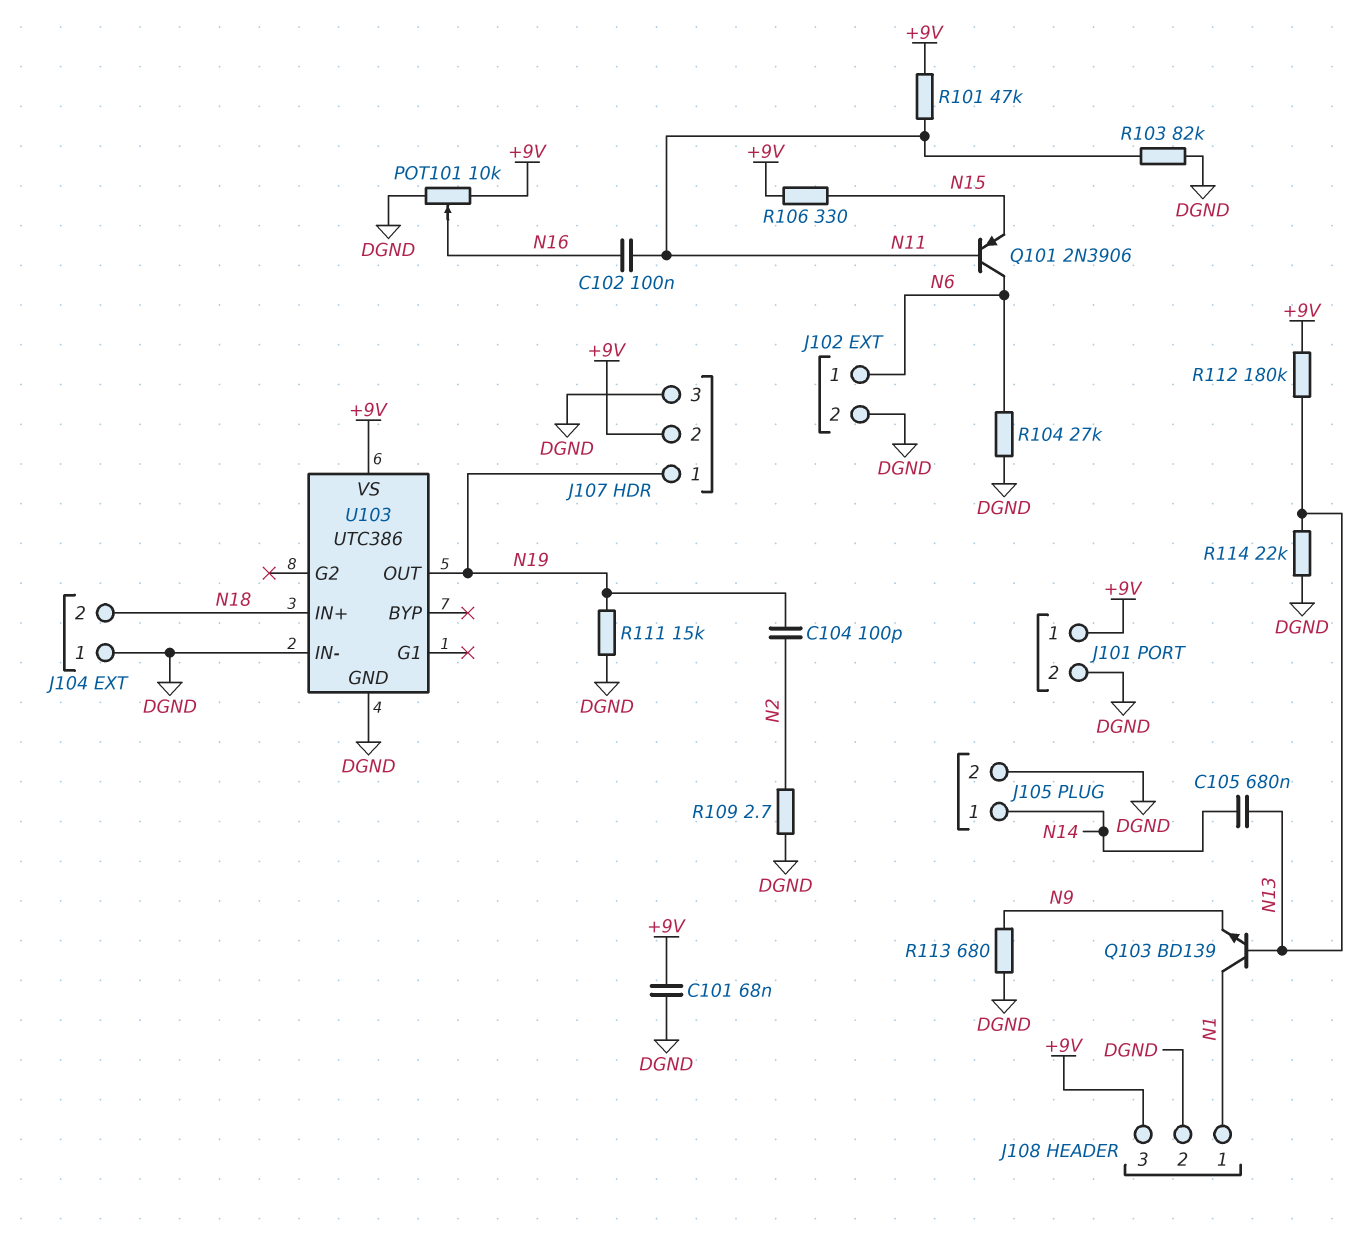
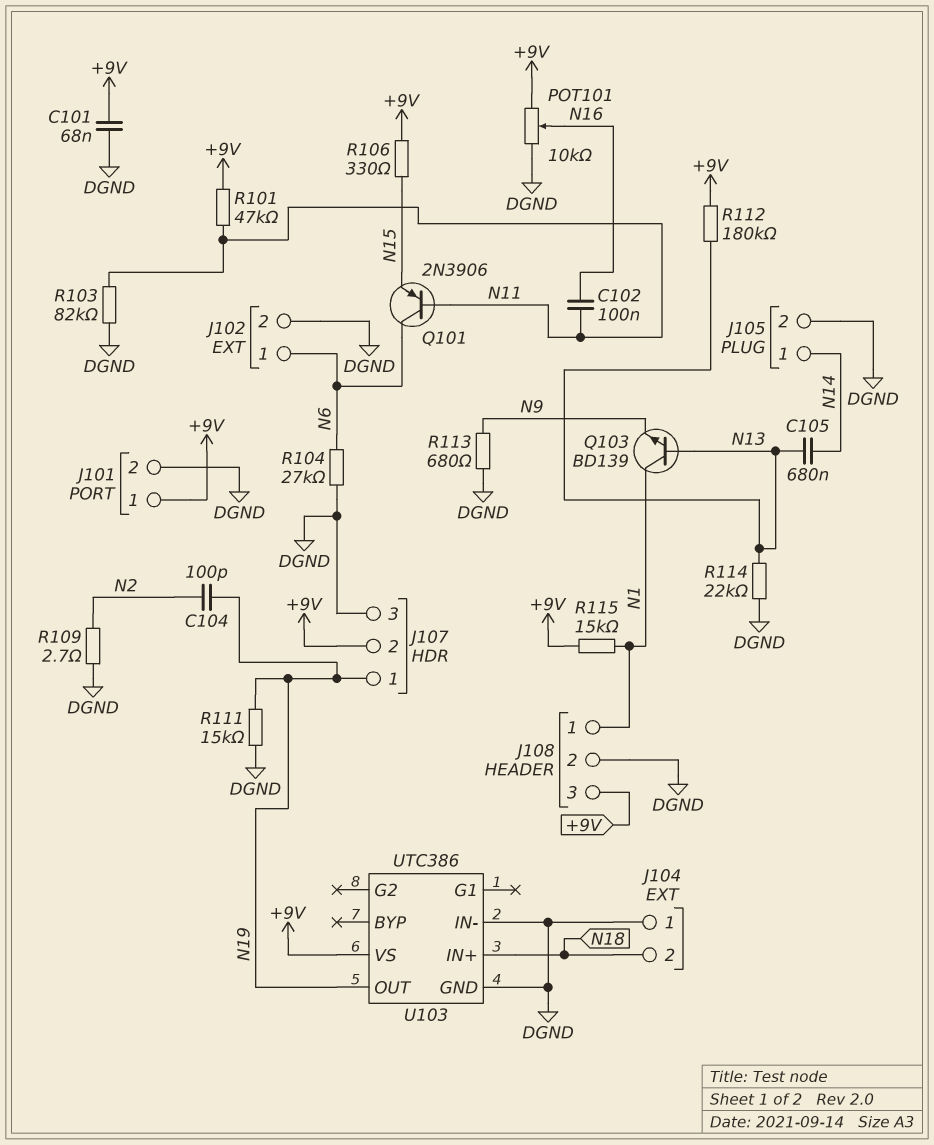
R115: none -> 15k (+9V, N1)

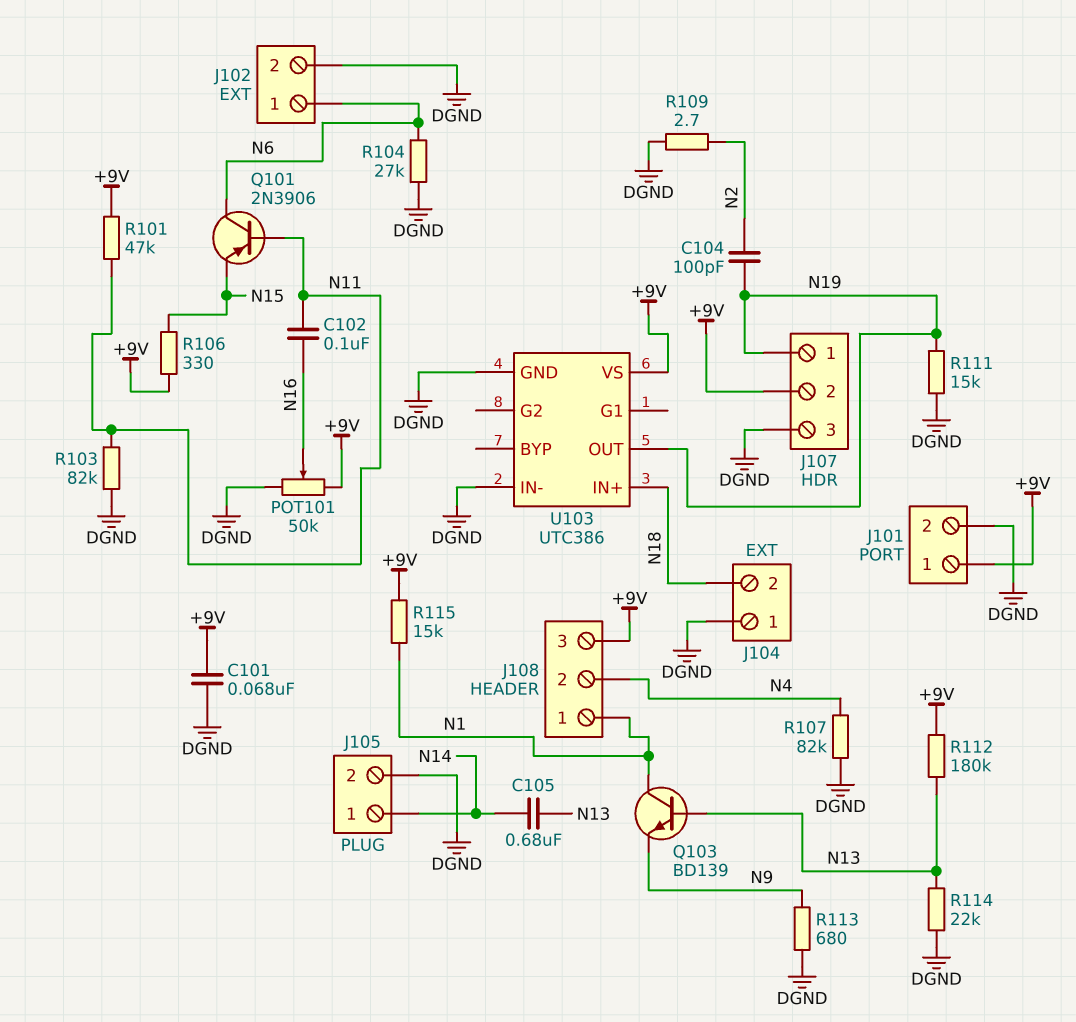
J108 pin 2: DGND -> N4
POT101: 10k (+9V, DGND, wiper N16) -> 50k (+9V, DGND, wiper N16)
R107: none -> 82k (DGND, N4)

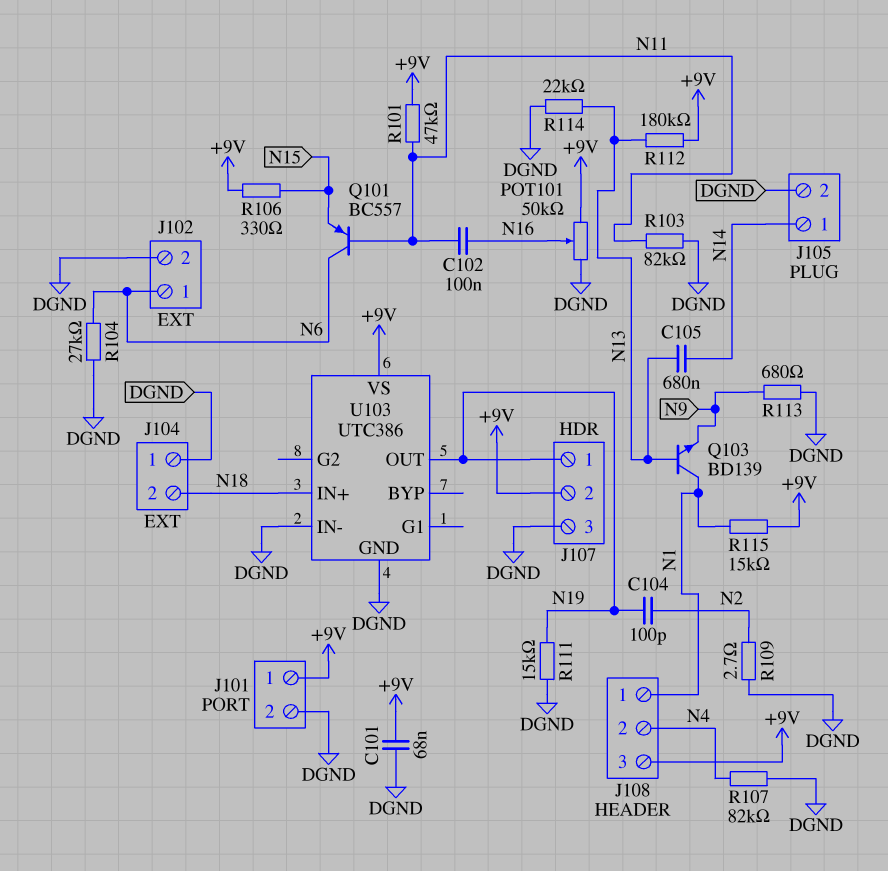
Q101: PNP 2N3906 (B N11, C N6, E N15) -> PNP BC557 (B N11, C N6, E N15)

